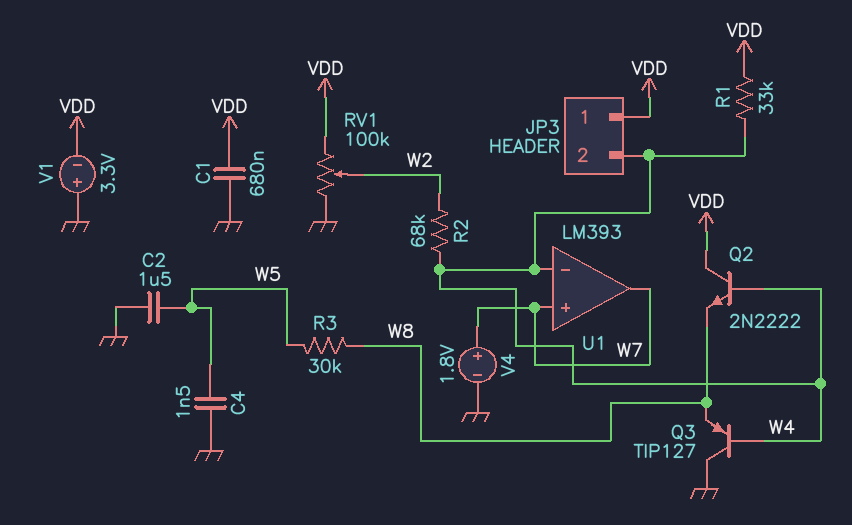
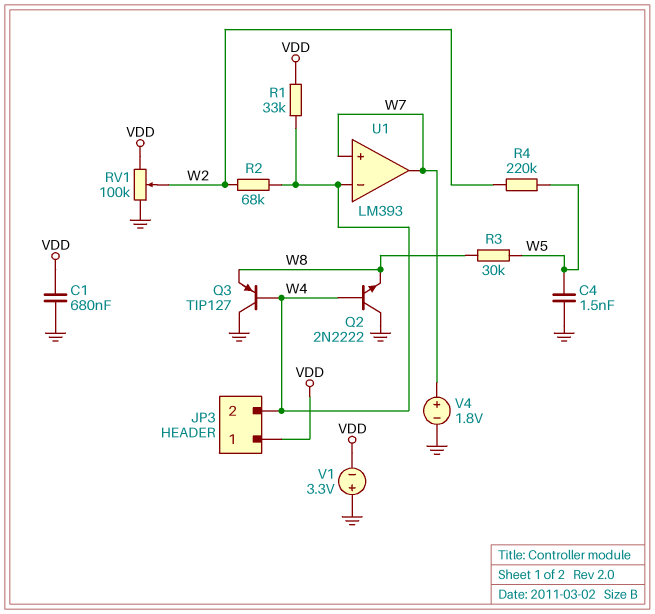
C2: 1.5uF (GND, W5) -> none
Q2: NPN 2N2222 (B W4, C VDD, E W8) -> NPN 2N2222 (B W4, C GND, E W8)
R4: none -> 220k (W2, W5)

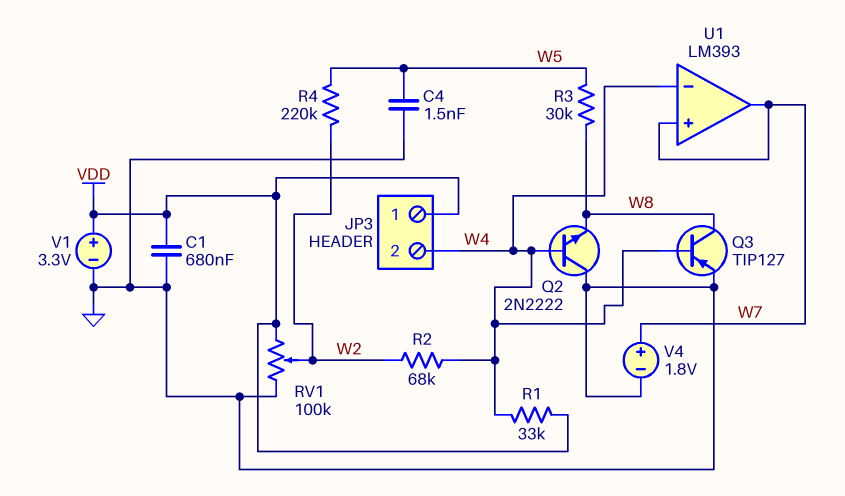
Q3: PNP TIP127 (B W4, C GND, E W8) -> PNP TIP127 (B W4, C W8, E GND)
V1: 3.3V (plus GND, minus VDD) -> 3.3V (plus VDD, minus GND)

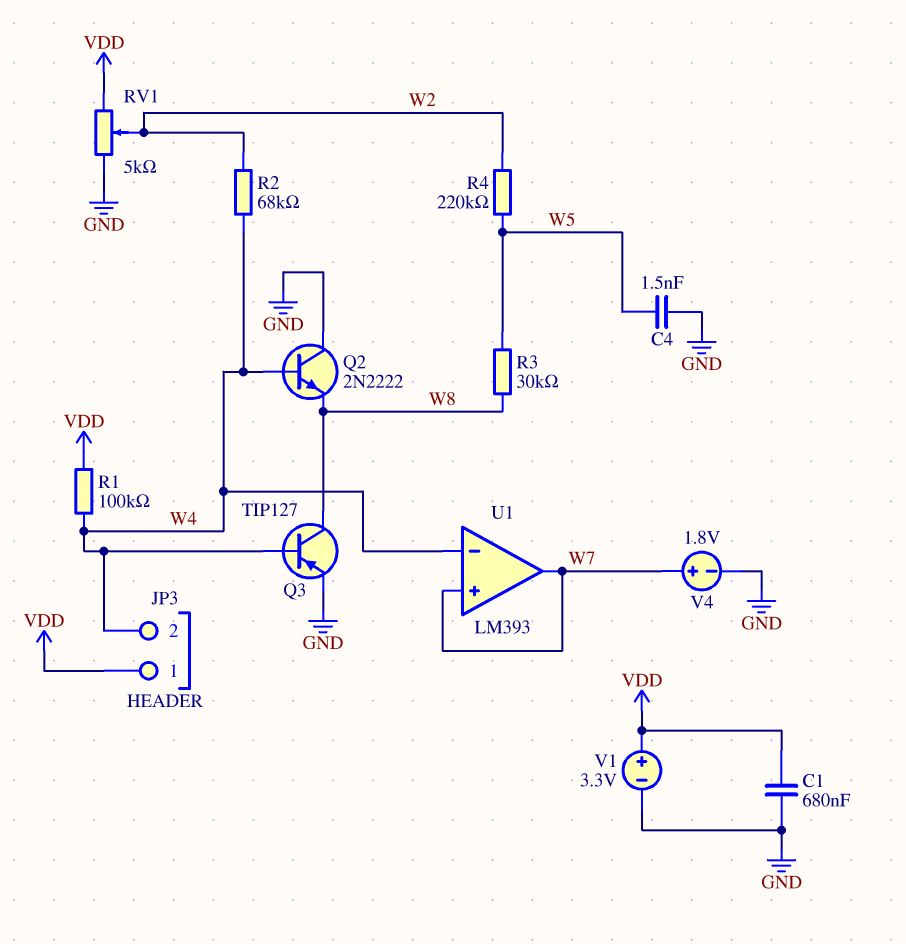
R1: 33k (VDD, W4) -> 100k (VDD, W4)
RV1: 100k (GND, VDD, wiper W2) -> 5k (GND, VDD, wiper W2)

